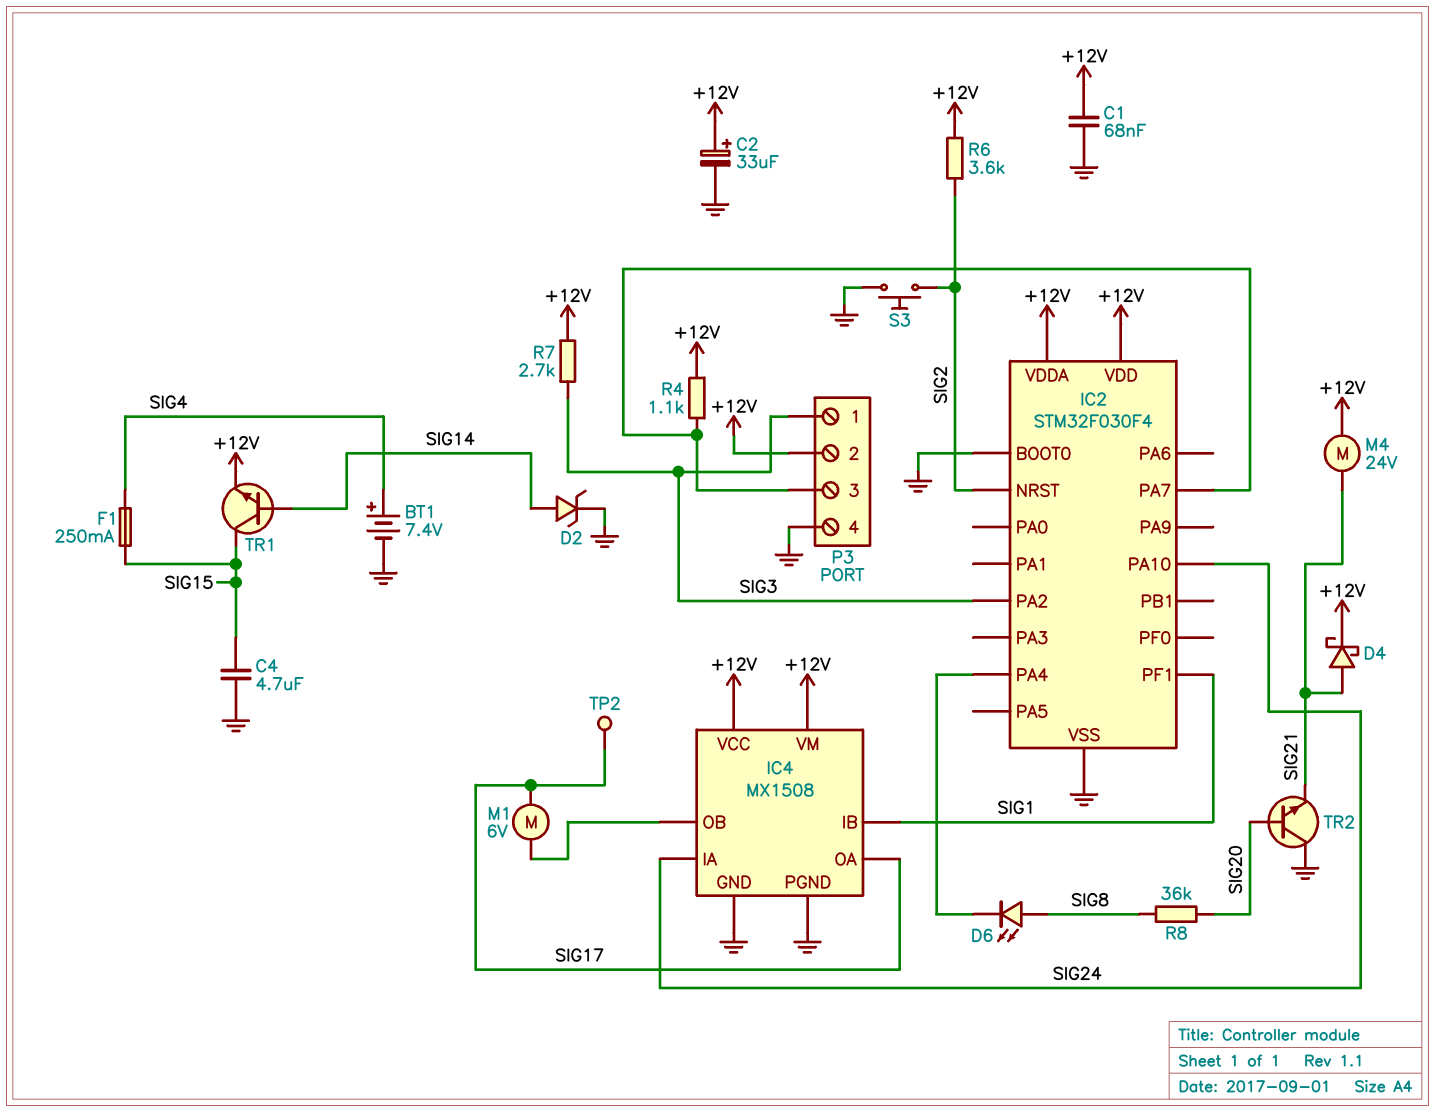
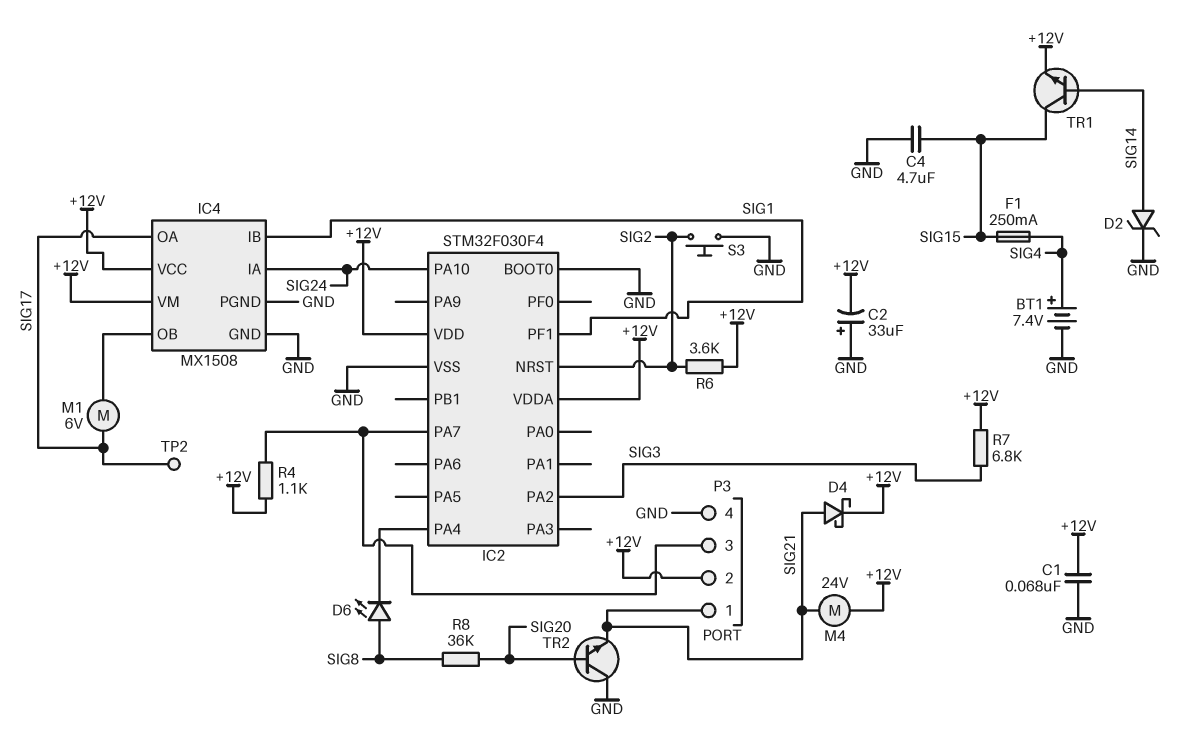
C2: 33uF (plus +12V, minus GND) -> 33uF (plus GND, minus +12V)
P3 pin 1: SIG3 -> SIG21
R7: 2.7k (+12V, SIG3) -> 6.8k (+12V, SIG3)

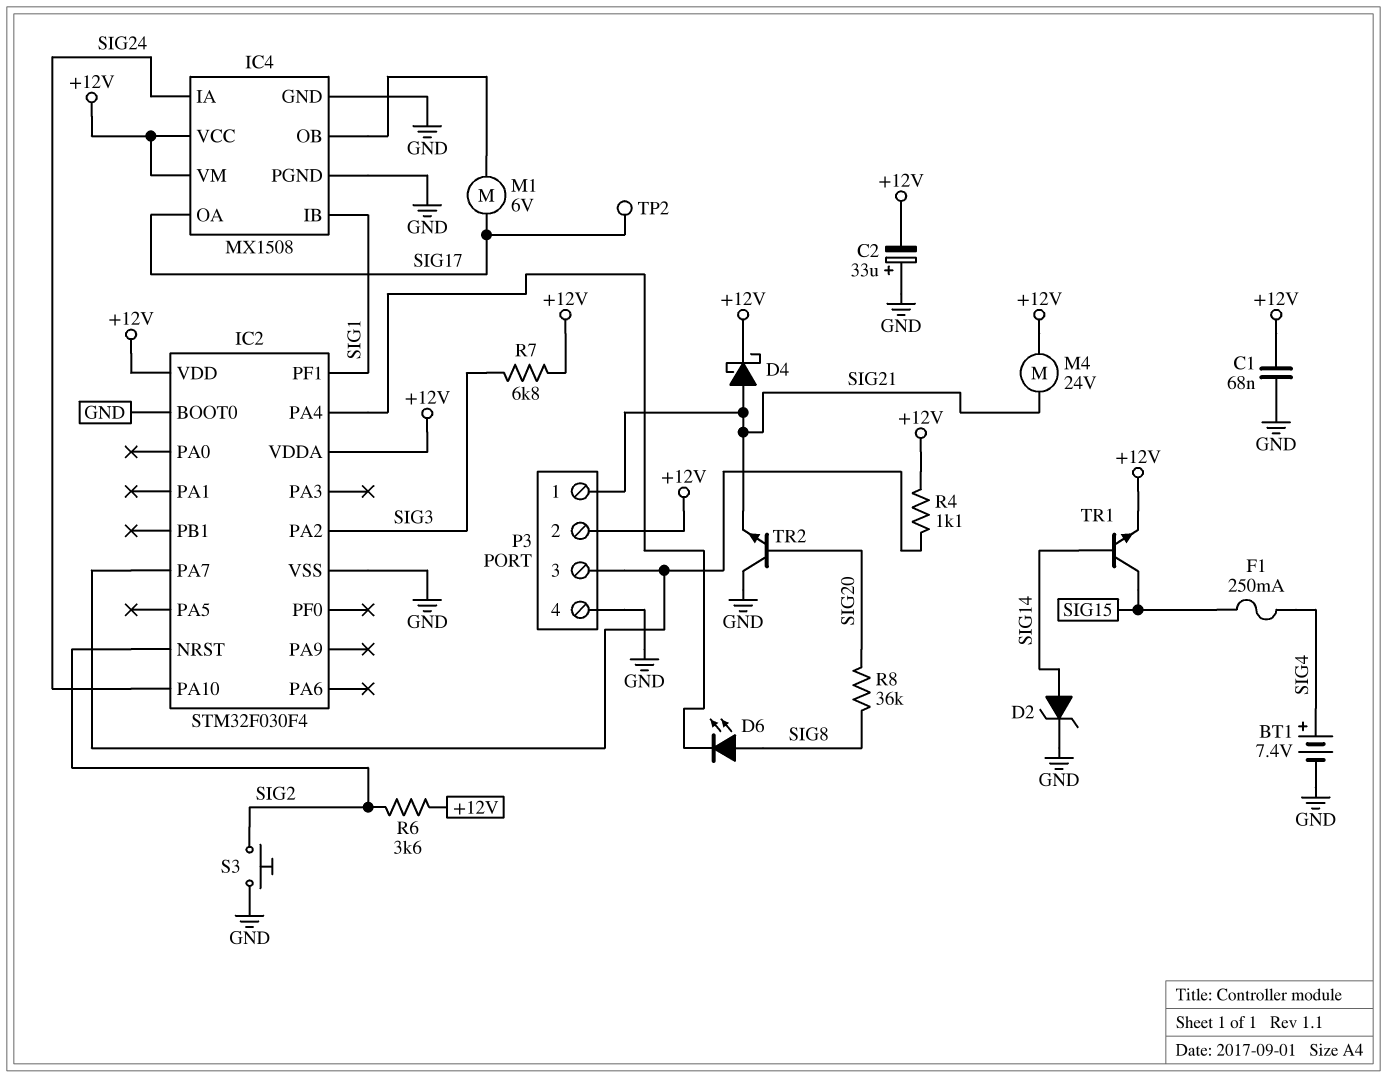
C4: 4.7uF (GND, SIG15) -> none

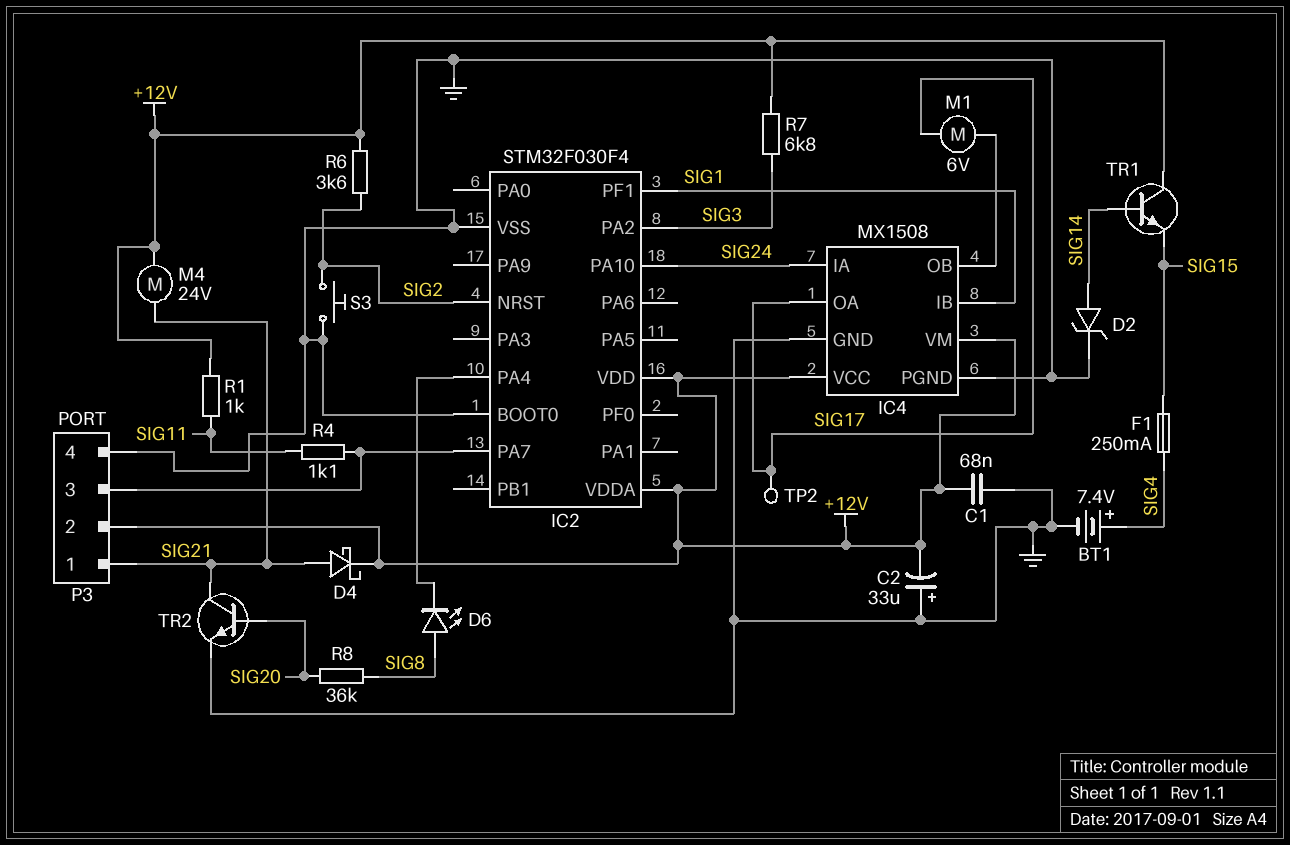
R1: none -> 1k (+12V, SIG11)
R4: 1.1k (+12V, IC2/PA7) -> 1.1k (IC2/PA7, SIG11)
TR1: NPN (B SIG14, C SIG15, E +12V) -> NPN (B SIG14, C +12V, E SIG15)
TR2: NPN (B SIG20, C GND, E SIG21) -> NPN (B SIG20, C SIG21, E GND)

